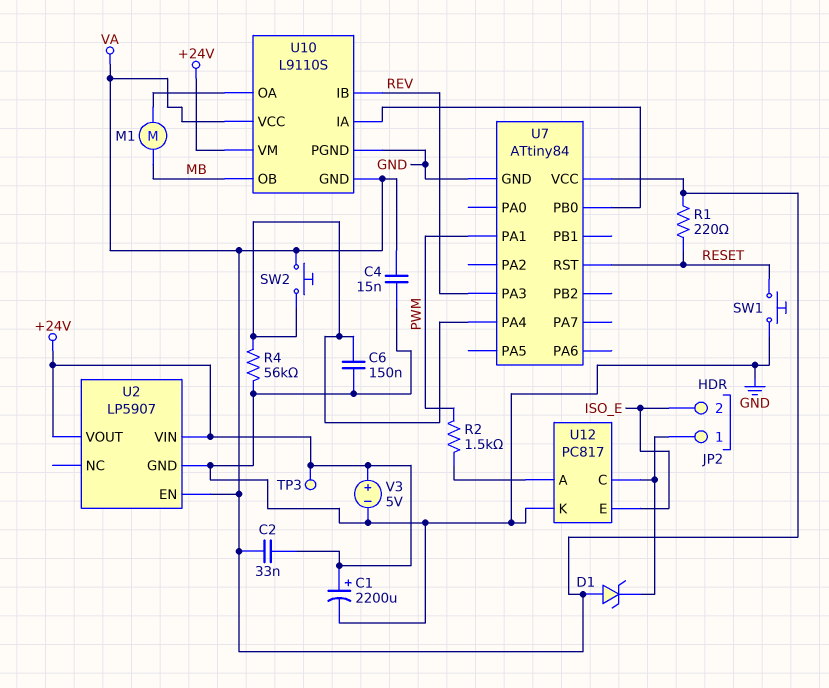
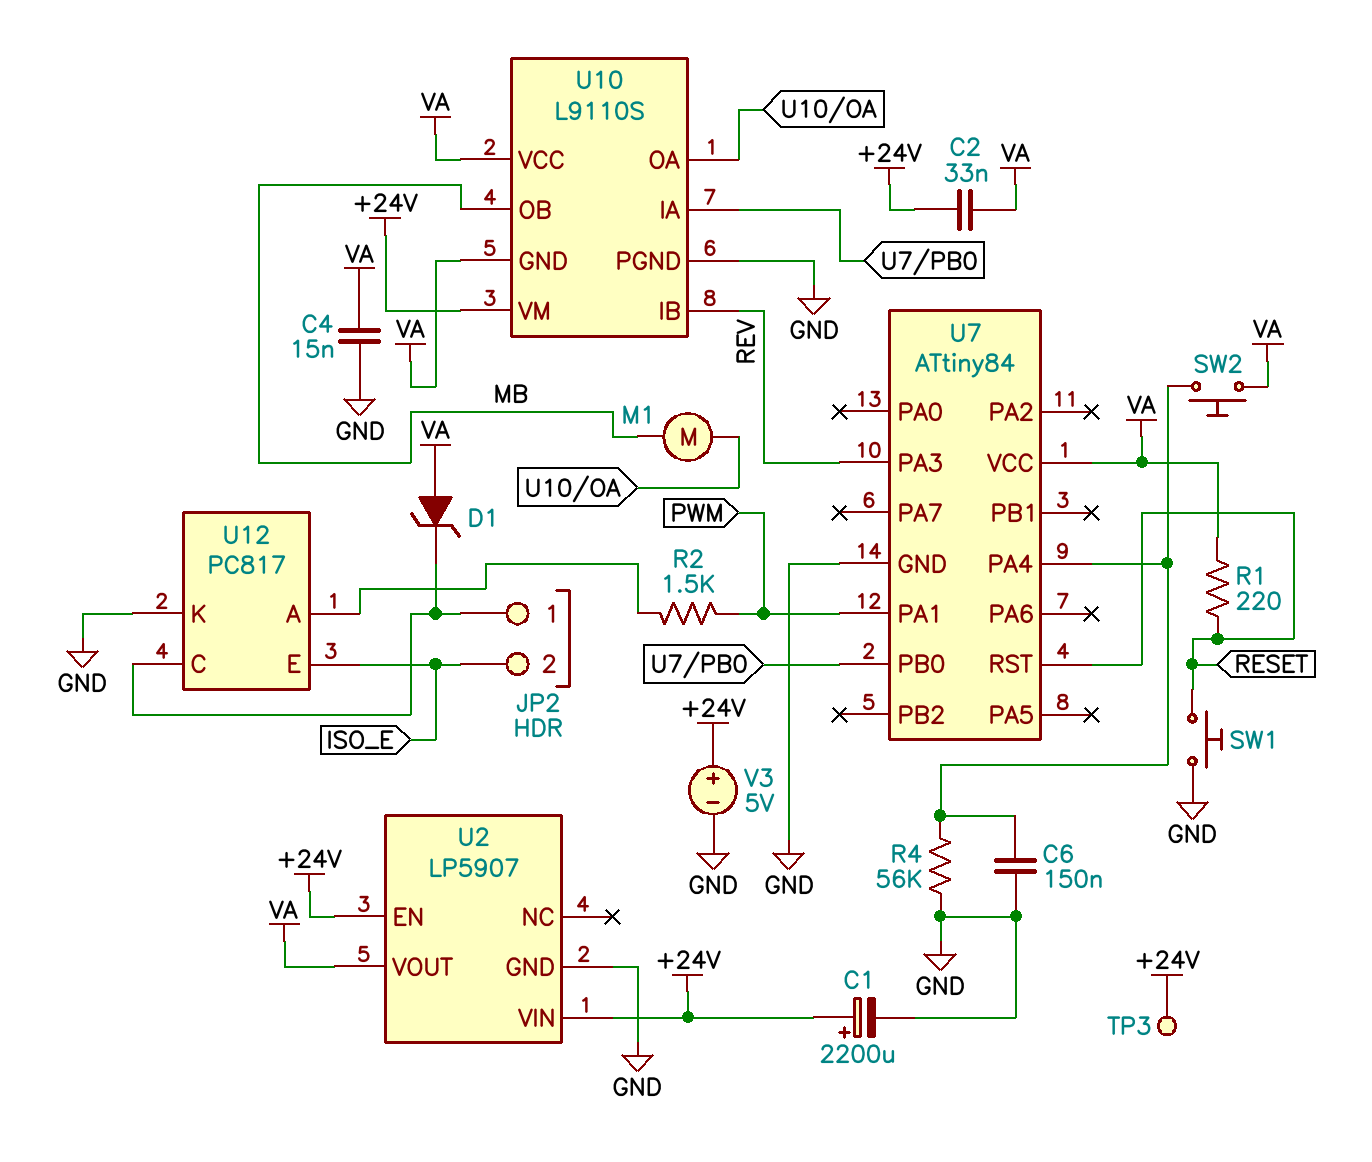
U2 pin EN: VA -> +24V
U2 pin VOUT: +24V -> VA

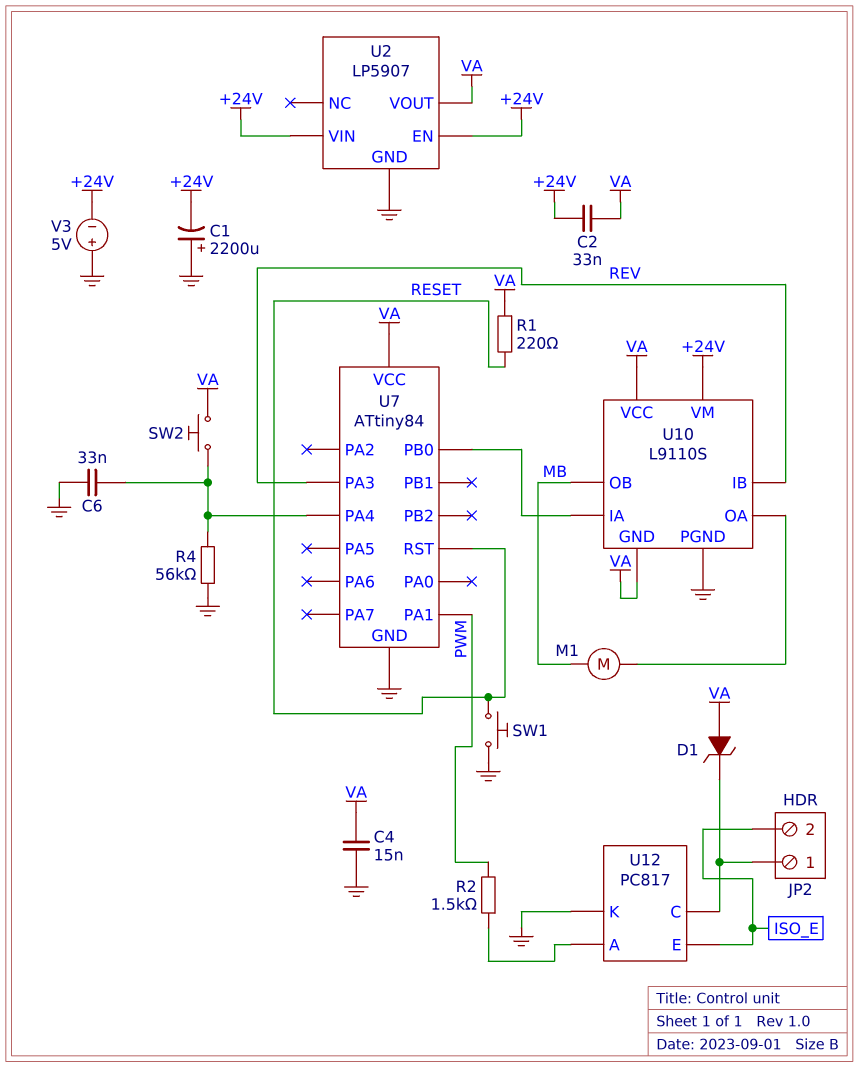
C1: 2200uF (plus +24V, minus GND) -> 2200uF (plus GND, minus +24V)
C6: 150nF (GND, U7/PA4) -> 33nF (GND, U7/PA4)
TP3: test point (+24V) -> none
V3: 5V (plus +24V, minus GND) -> 5V (plus GND, minus +24V)

